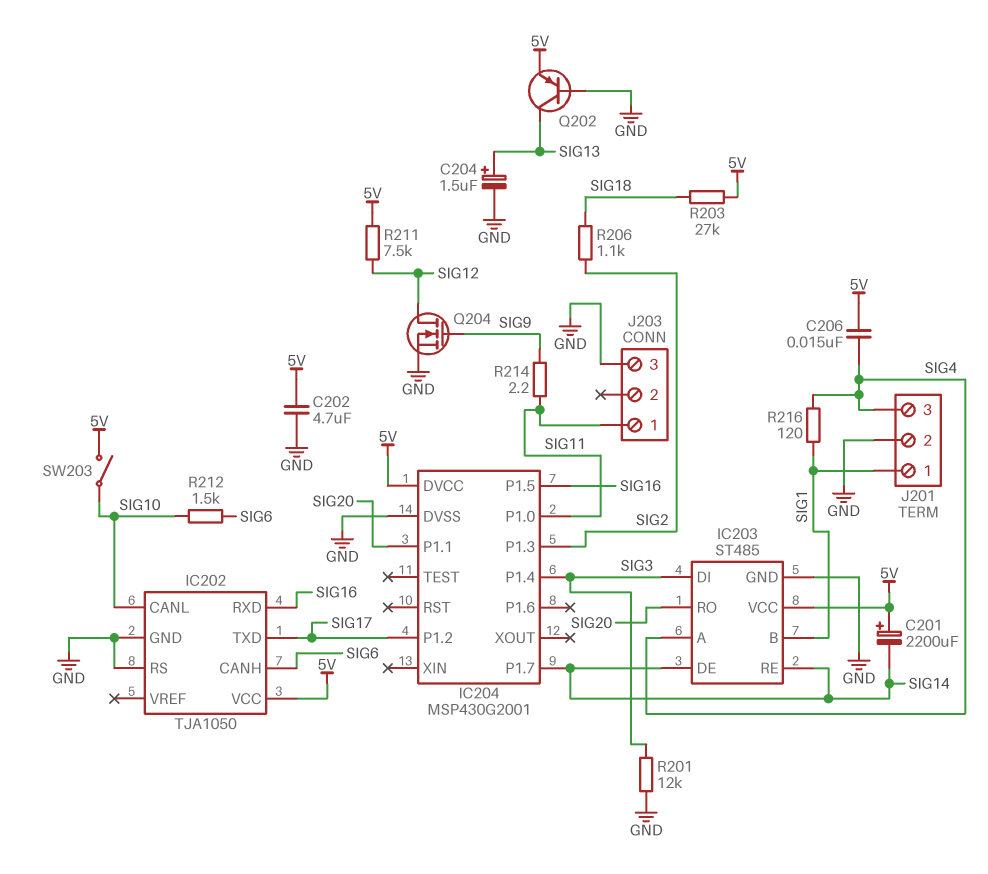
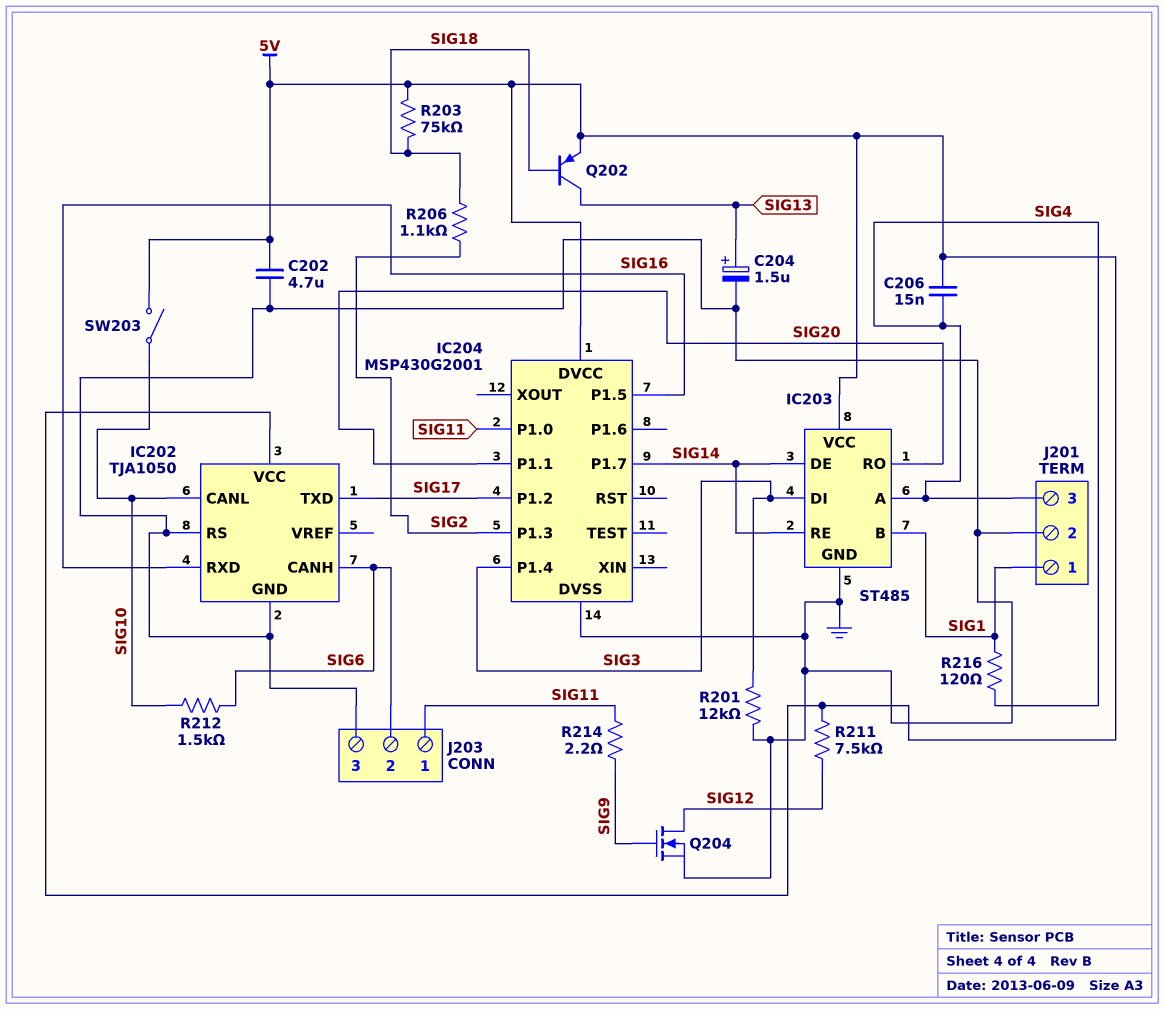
C201: 2200uF (plus 5V, minus SIG14) -> none
J203 pin 2: none -> SIG6
Q202: PNP (B GND, C SIG13, E 5V) -> PNP (B SIG18, C SIG13, E 5V)
R203: 27k (5V, SIG18) -> 75k (5V, SIG18)

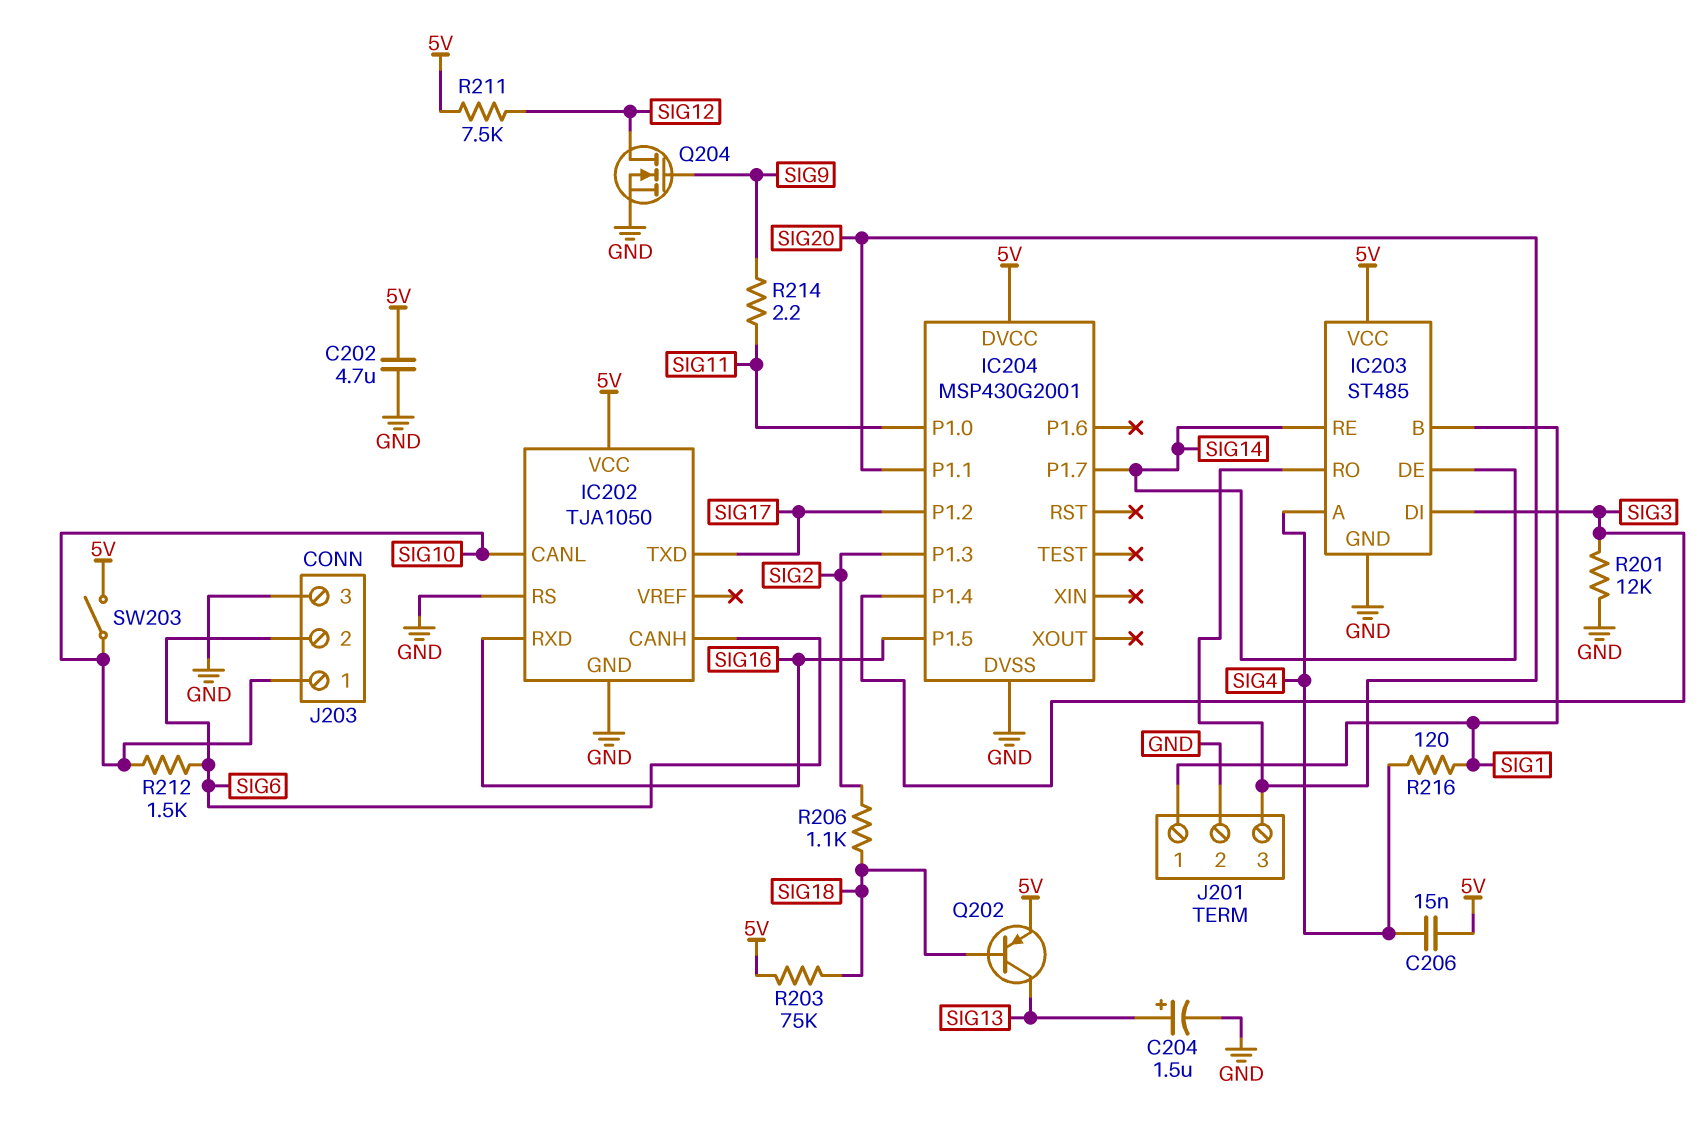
J201 pin 3: SIG4 -> SIG20
J203 pin 1: SIG11 -> SIG10

